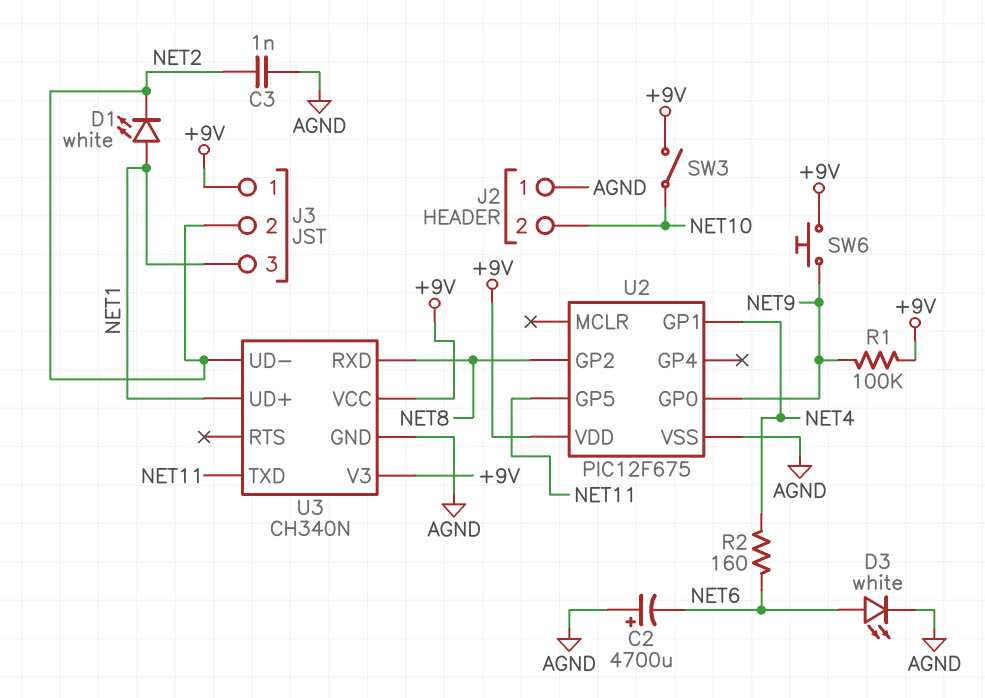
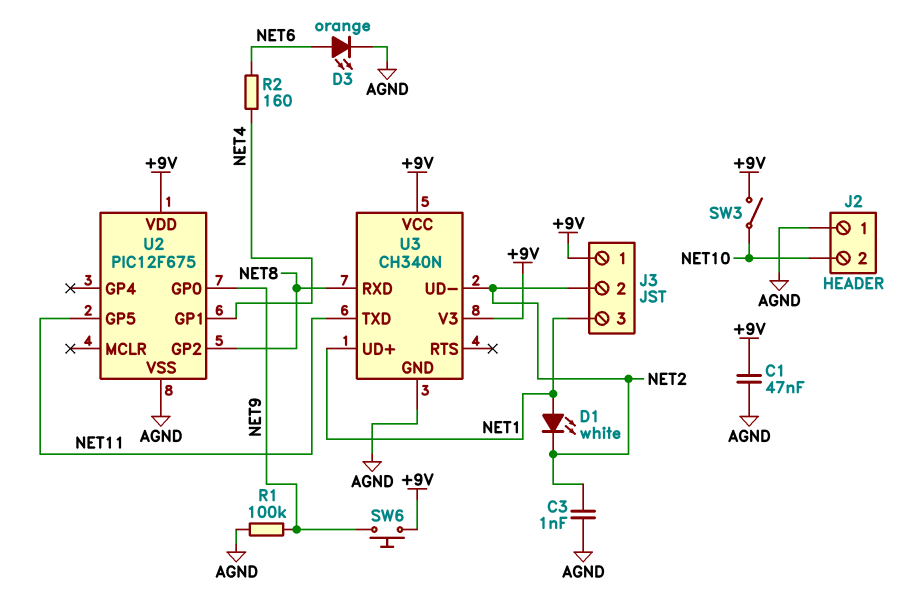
C1: none -> 47nF (+9V, AGND)
C2: 4700uF (plus AGND, minus NET6) -> none
D3: LED white (A NET6, K AGND) -> LED orange (A NET6, K AGND)
R1: 100k (+9V, NET9) -> 100k (AGND, NET9)

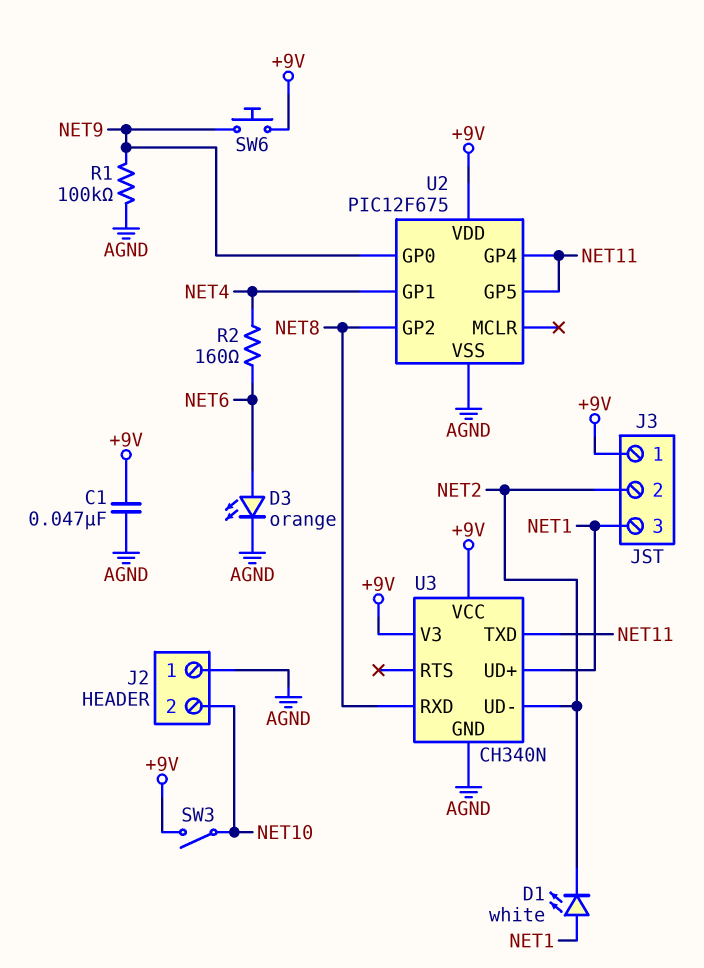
C3: 1nF (AGND, NET2) -> none
U2 pin GP4: none -> NET11

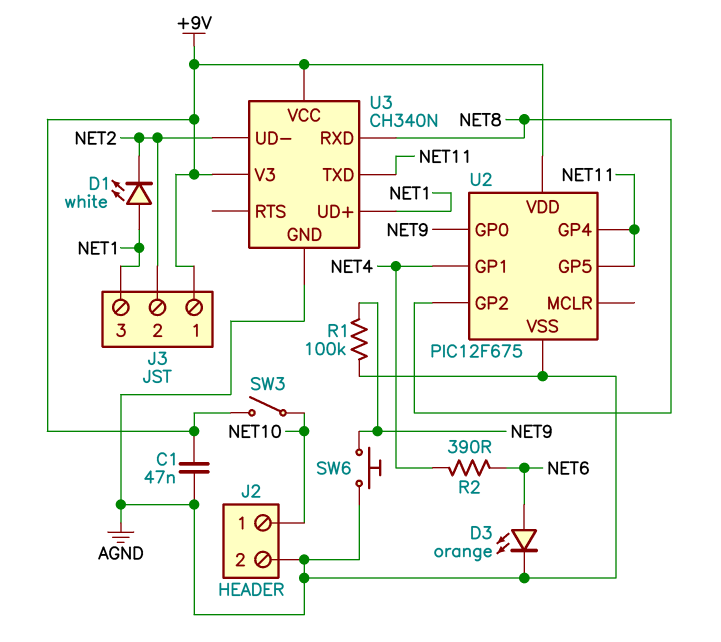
J2 pin 1: AGND -> NET10
J2 pin 2: NET10 -> AGND
R2: 160 (NET4, NET6) -> 390 (NET4, NET6)
SW6: button (+9V, NET9) -> button (AGND, NET9)

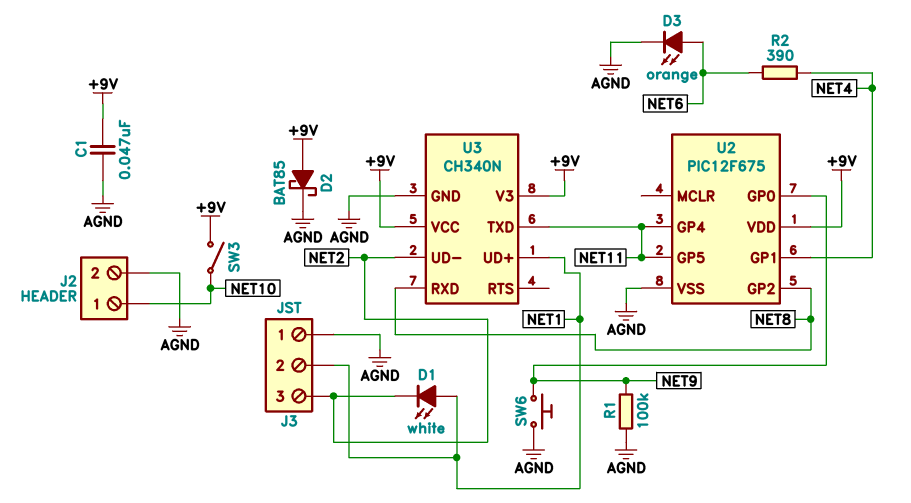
D2: none -> schottky BAT85 (A +9V, K AGND)
J3 pin 1: +9V -> AGND
J3 pin 2: NET2 -> NET1
J3 pin 3: NET1 -> NET2

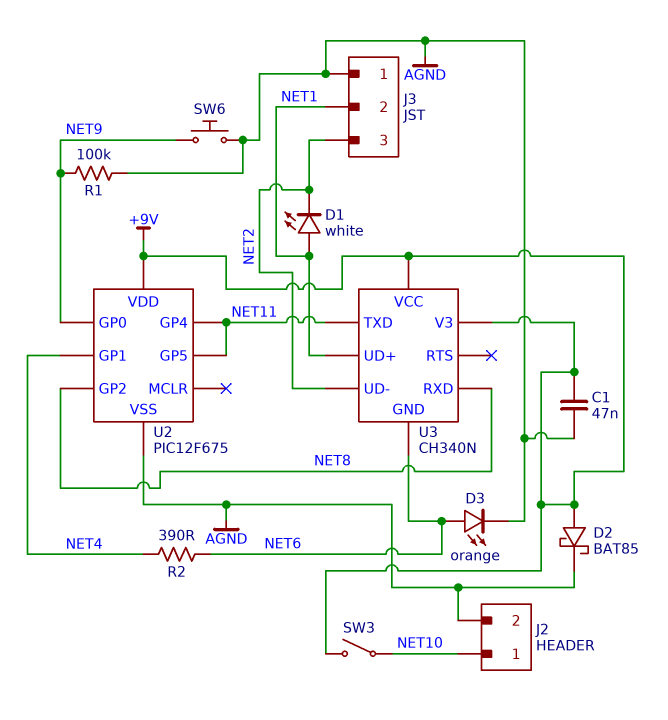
U3 pin GND: AGND -> NET6

